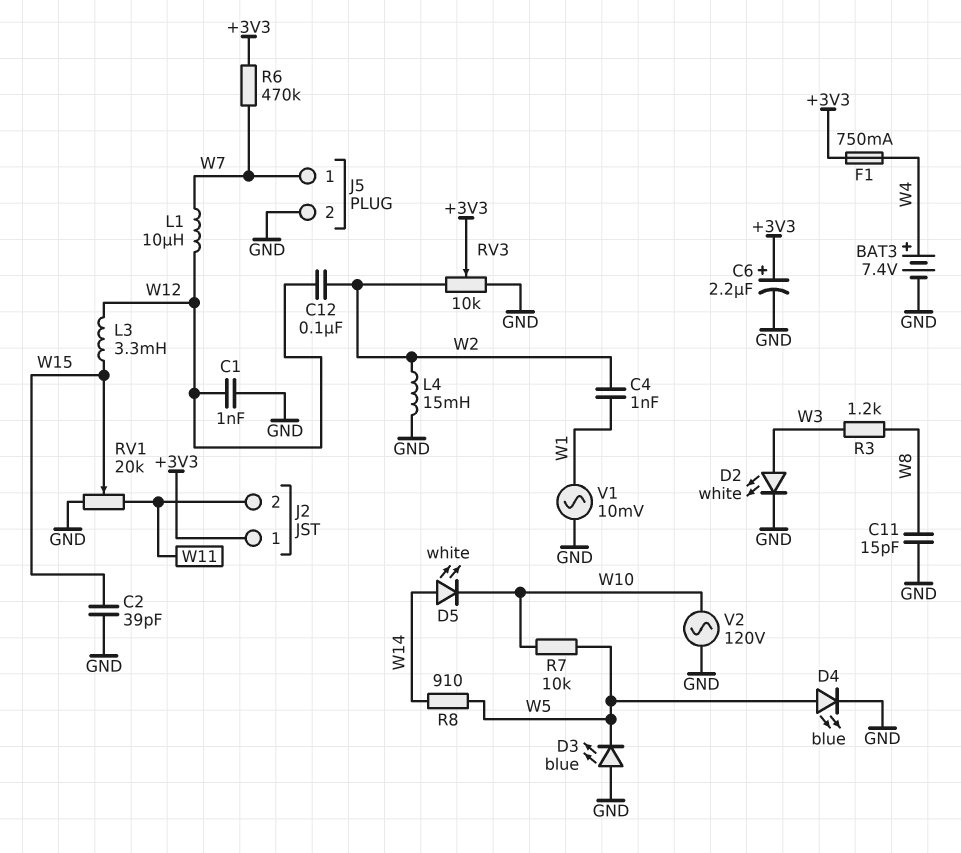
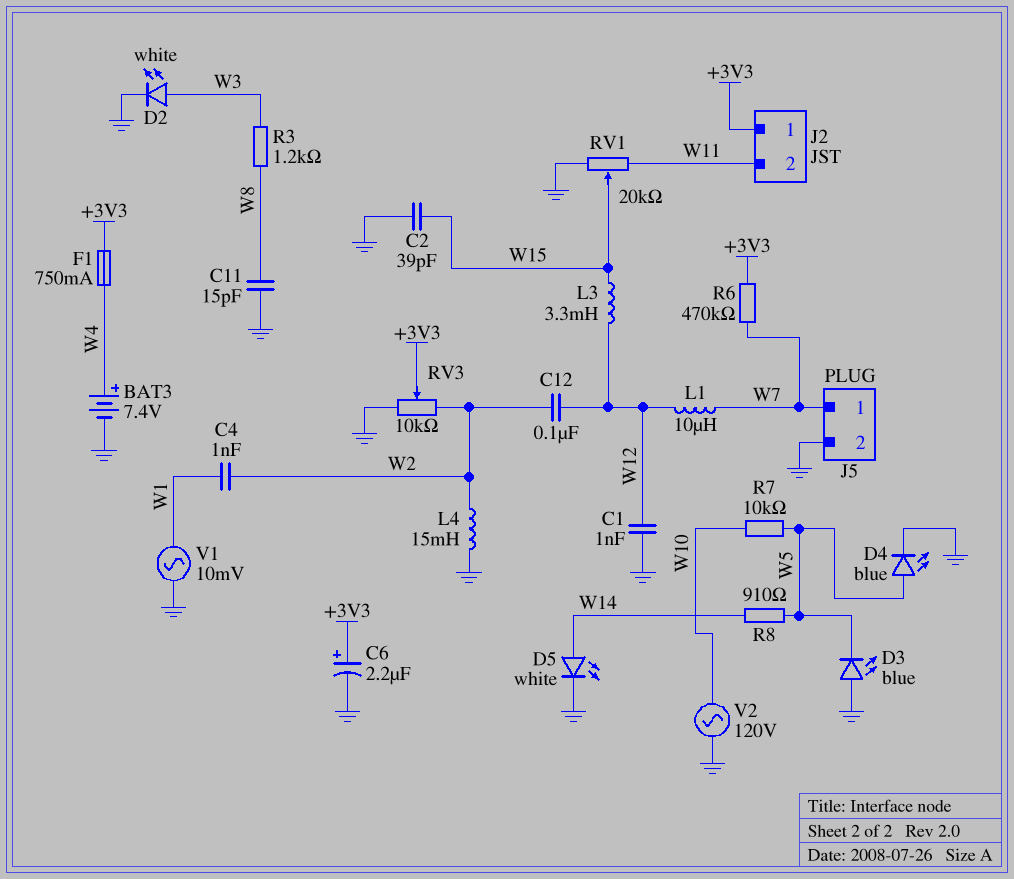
D5: LED white (A W14, K W10) -> LED white (A W14, K GND)

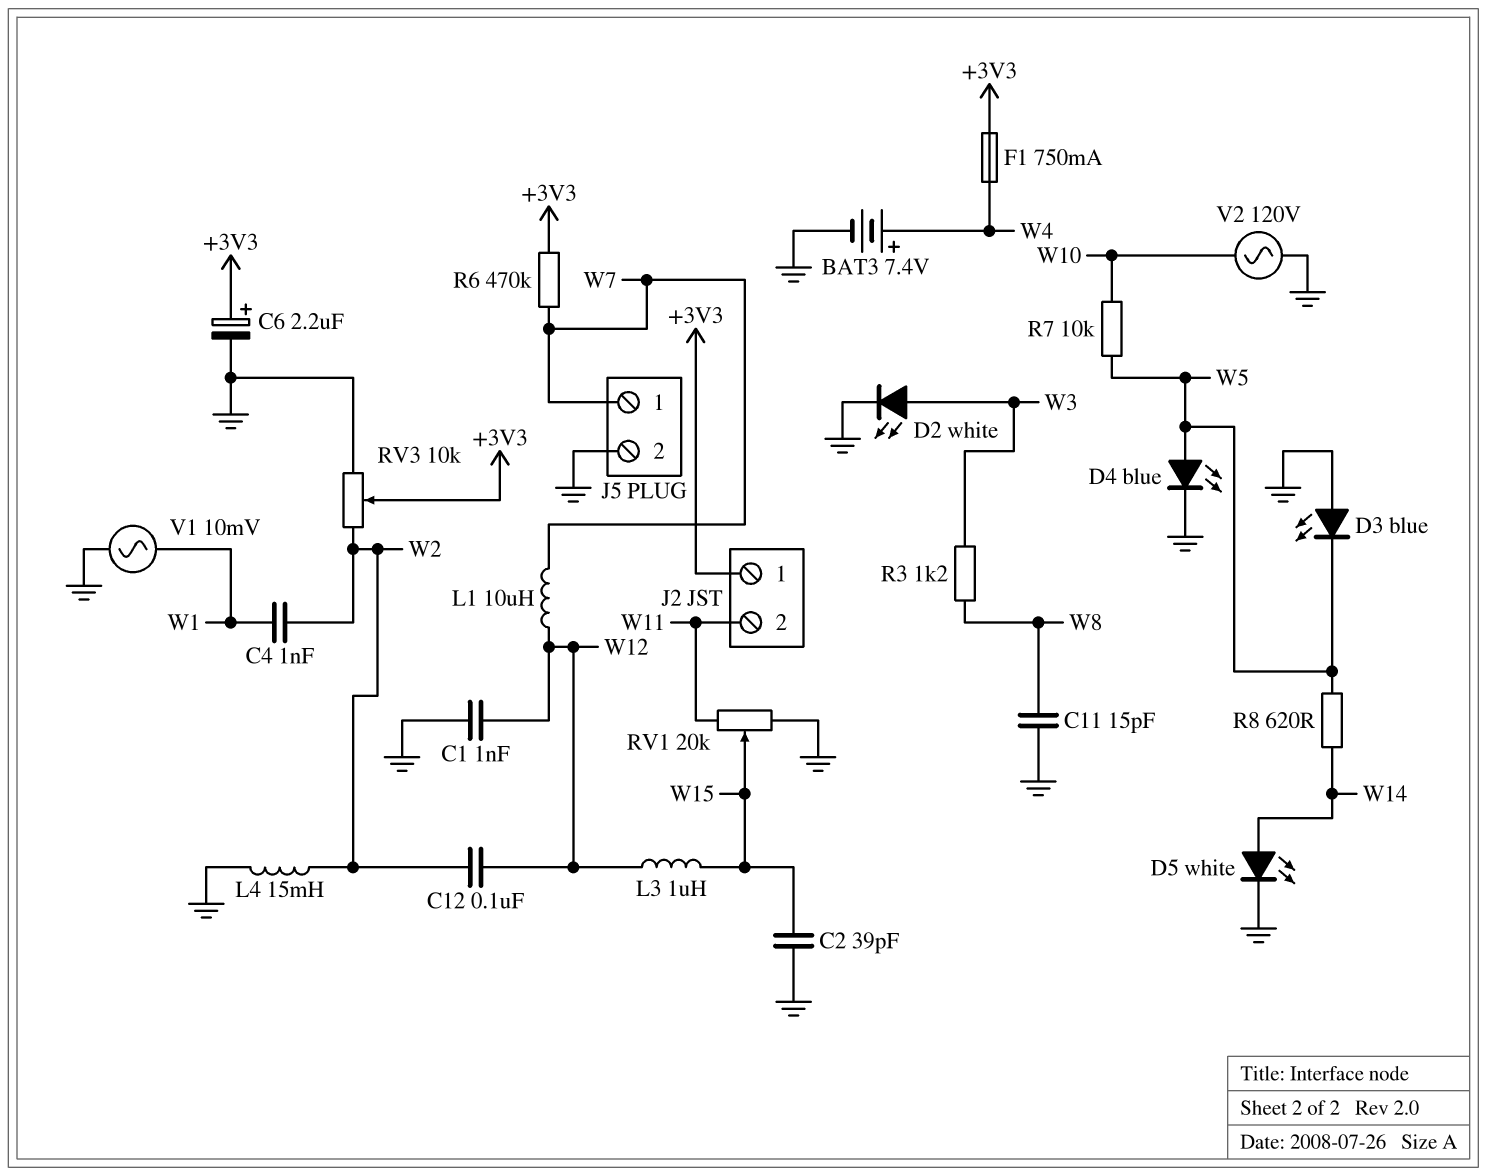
L3: 3.3mH (W12, W15) -> 1uH (W12, W15)
R8: 910 (W5, W14) -> 620 (W5, W14)

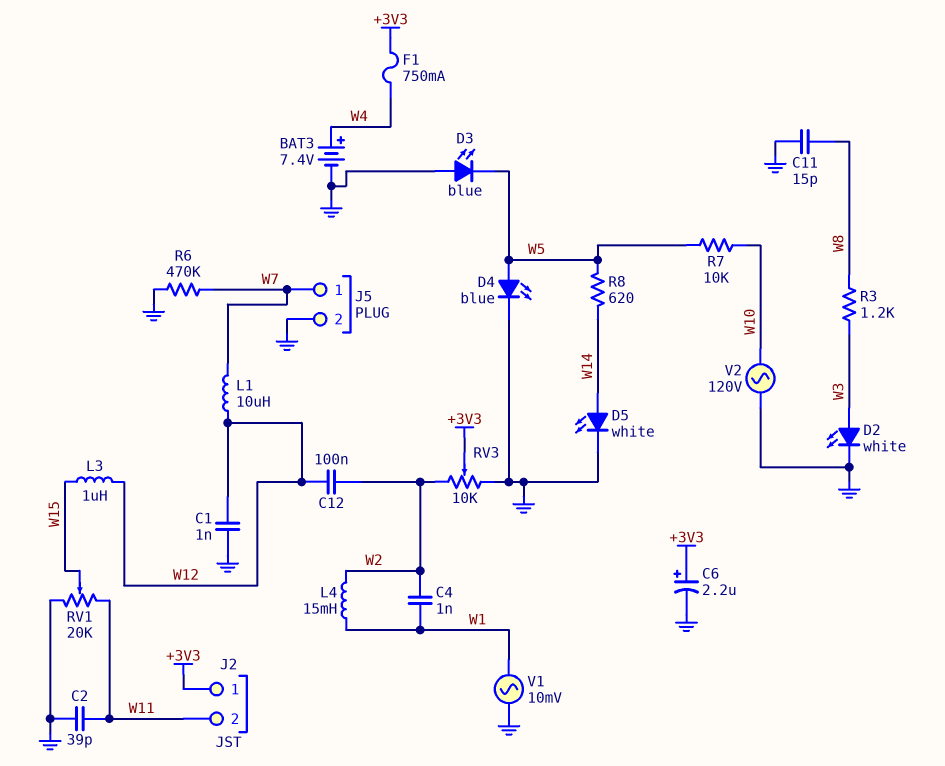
C2: 39pF (GND, W15) -> 39pF (GND, W11)
L4: 15mH (GND, W2) -> 15mH (W1, W2)
R6: 470k (+3V3, W7) -> 470k (GND, W7)

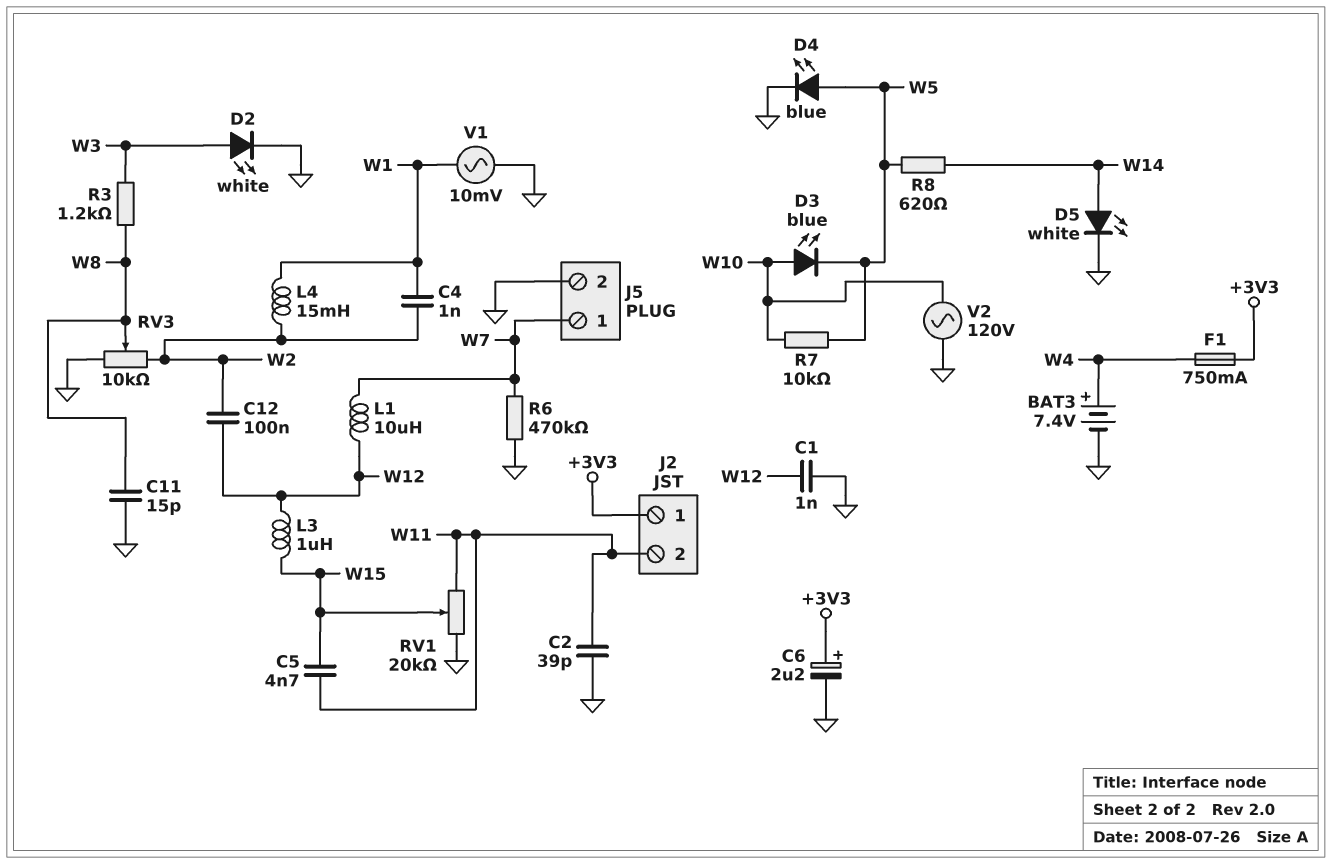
C5: none -> 4.7nF (W11, W15)
D3: LED blue (A GND, K W5) -> LED blue (A W10, K W5)
RV3: 10k (GND, W2, wiper +3V3) -> 10k (GND, W2, wiper W8)

